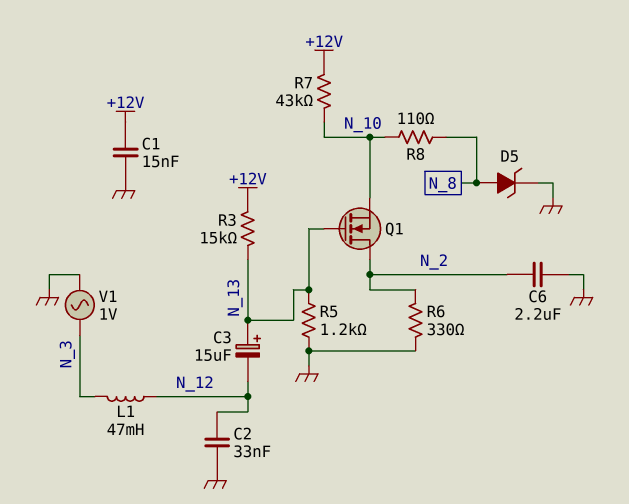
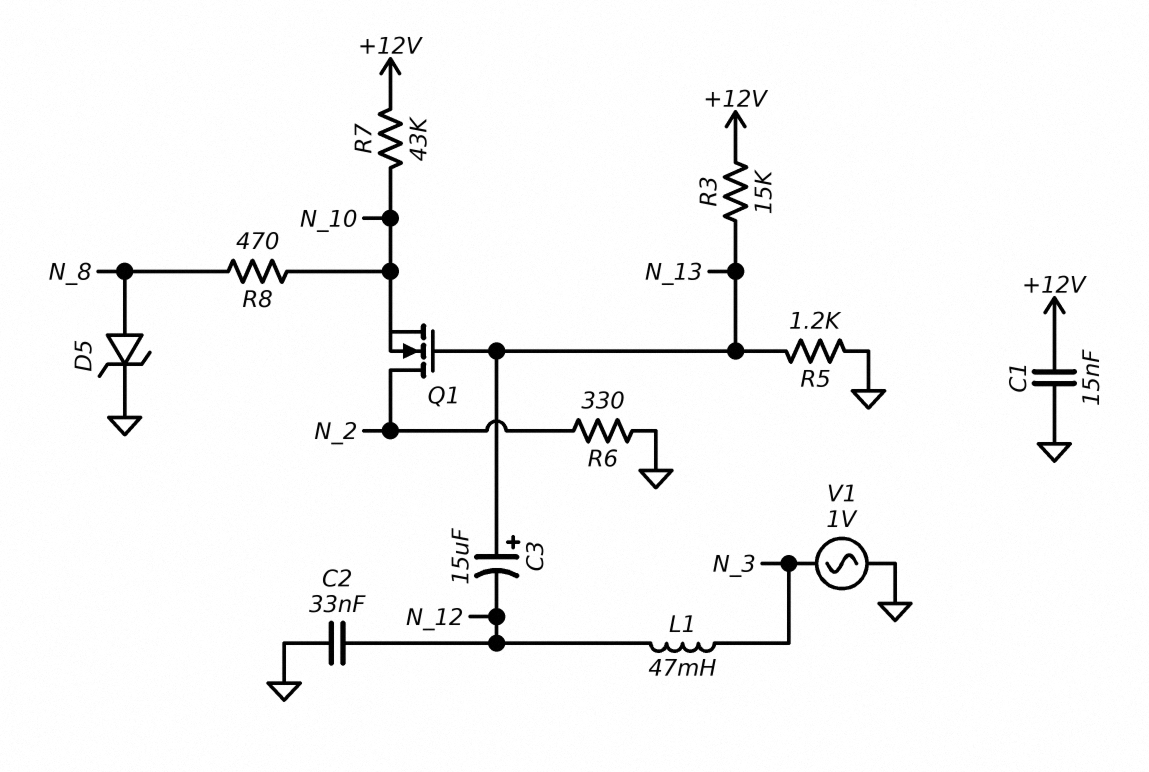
C6: 2.2uF (GND, N_2) -> none
R8: 110 (N_8, N_10) -> 470 (N_8, N_10)

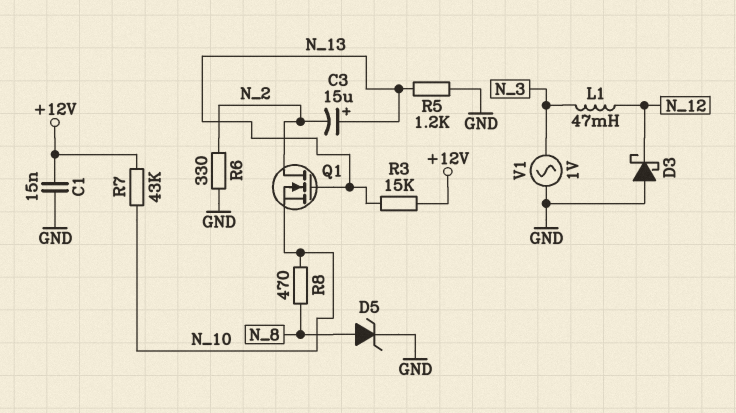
C2: 33nF (GND, N_12) -> none
C3: 15uF (plus N_13, minus N_12) -> 15uF (plus N_13, minus N_2)
D3: none -> schottky (A GND, K N_12)

